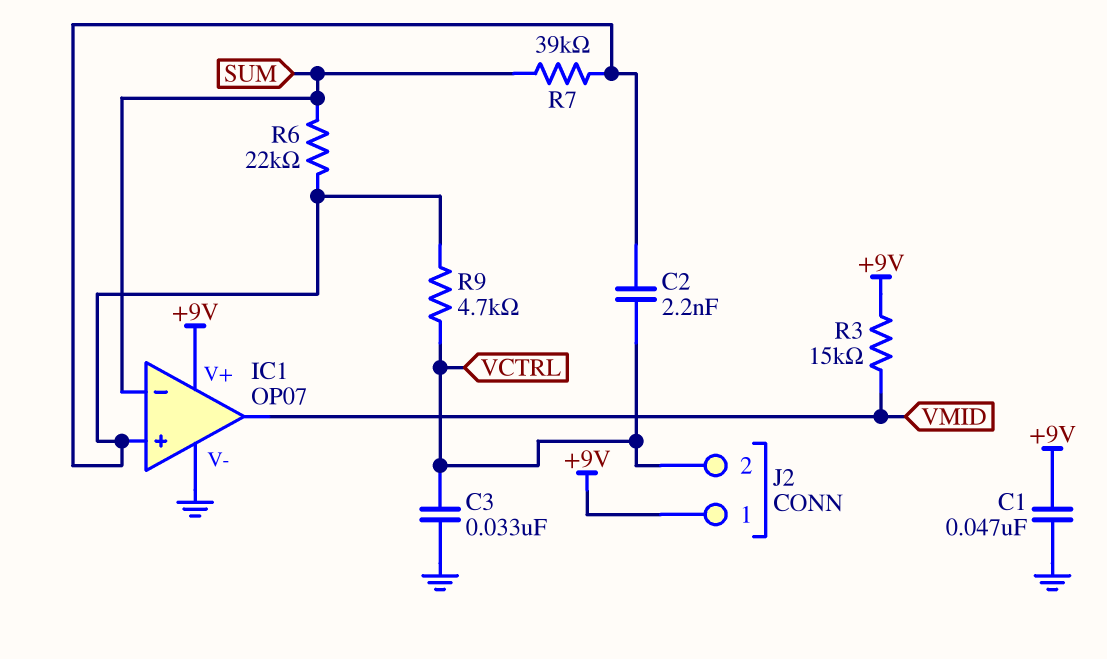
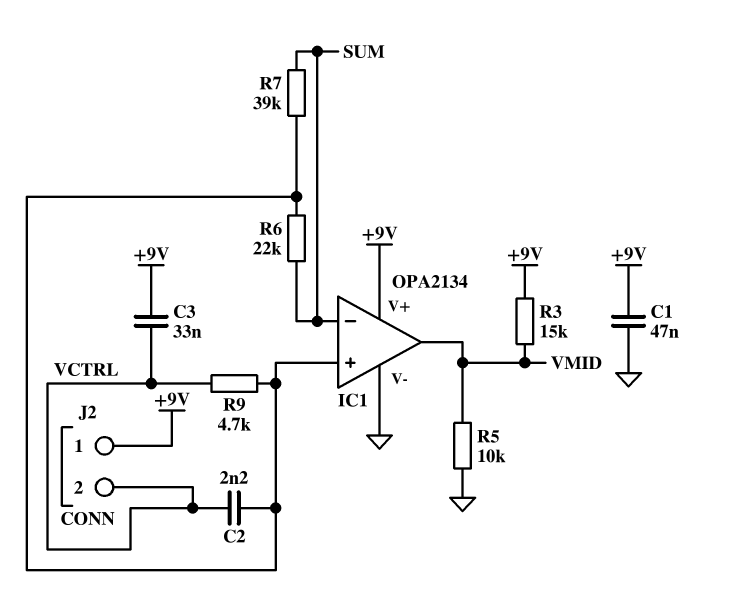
C3: 33nF (GND, VCTRL) -> 33nF (+9V, VCTRL)
IC1: OP07 -> OPA2134
R5: none -> 10k (GND, VMID)

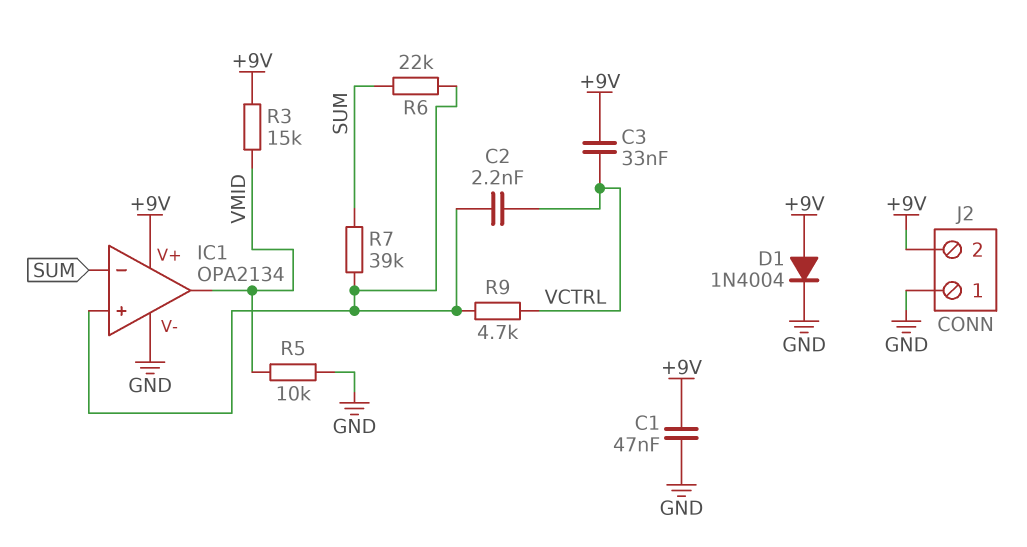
D1: none -> diode 1N4004 (A +9V, K GND)
J2 pin 1: +9V -> GND
J2 pin 2: VCTRL -> +9V

